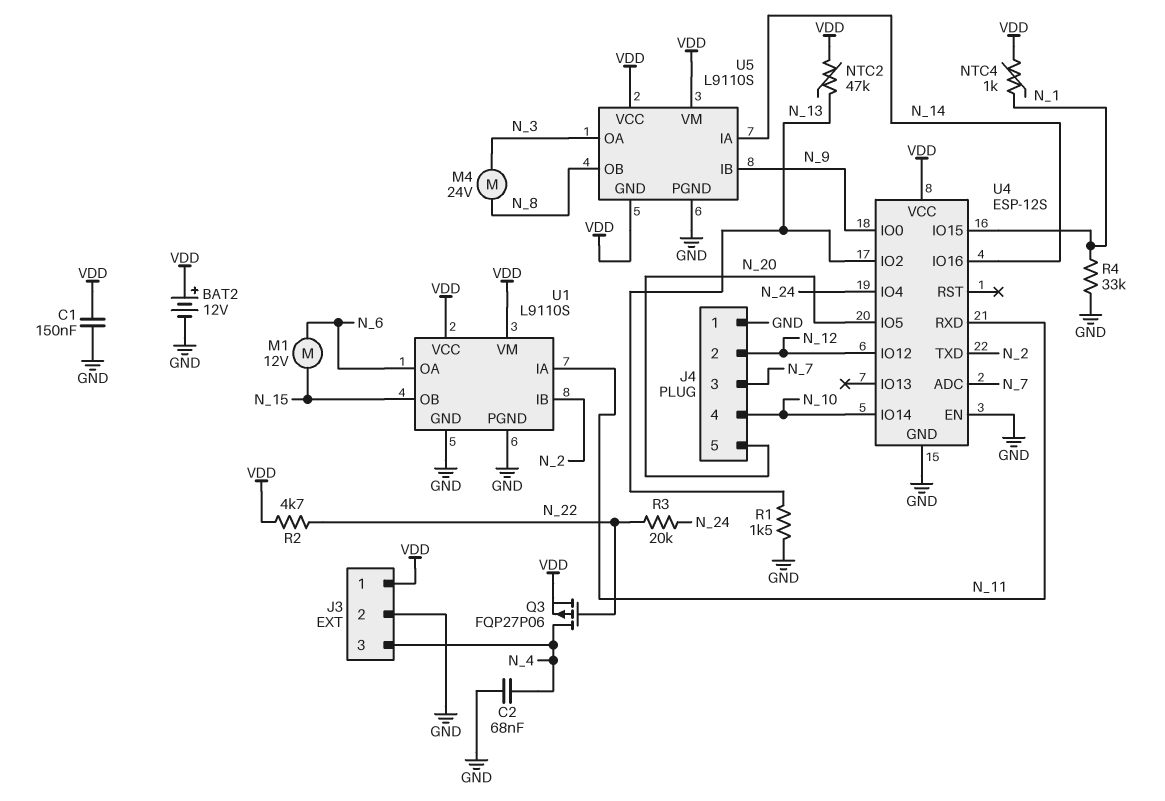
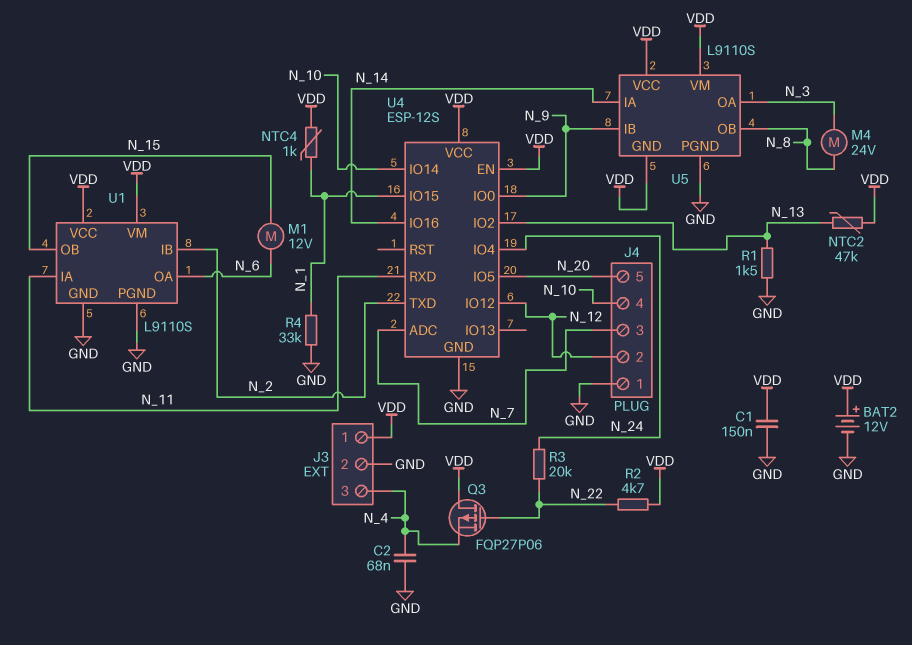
Q3: PMOS FQP27P06 (G N_22, D N_4, S VDD) -> PMOS FQP27P06 (G N_22, D VDD, S N_4)
U4 pin EN: GND -> VDD

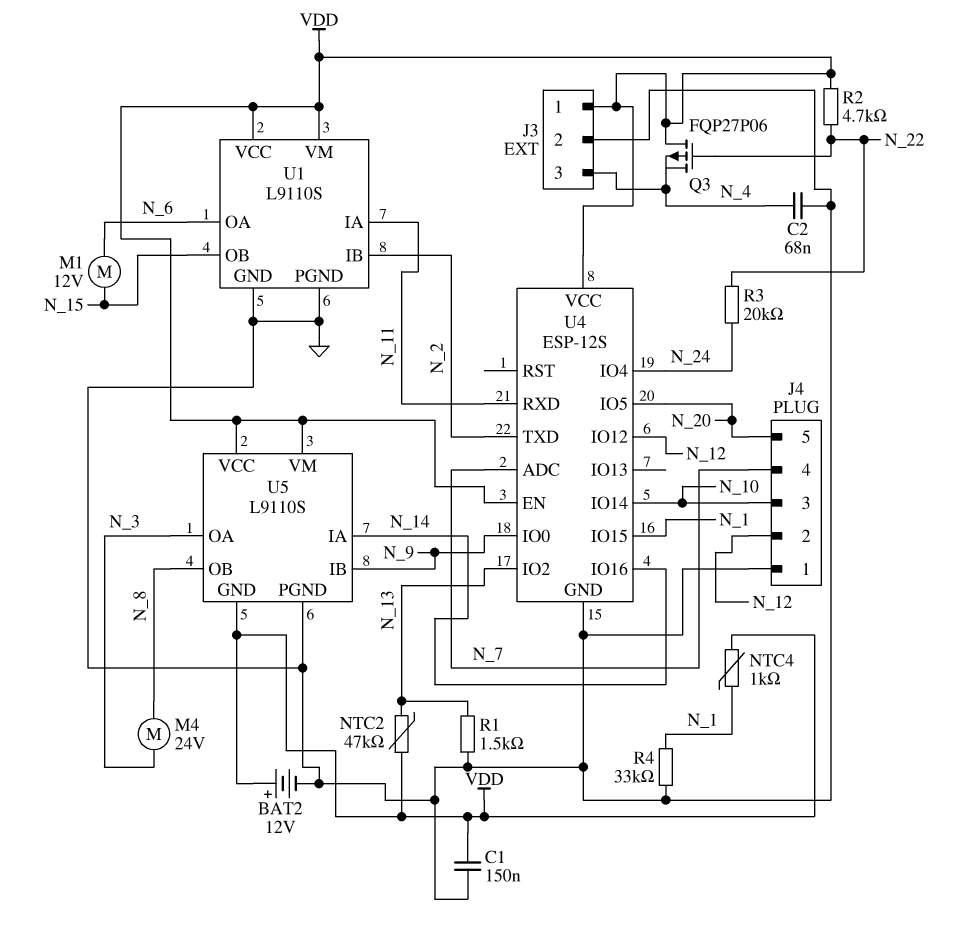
J4 pin 3: N_7 -> N_10
J4 pin 4: N_10 -> N_7

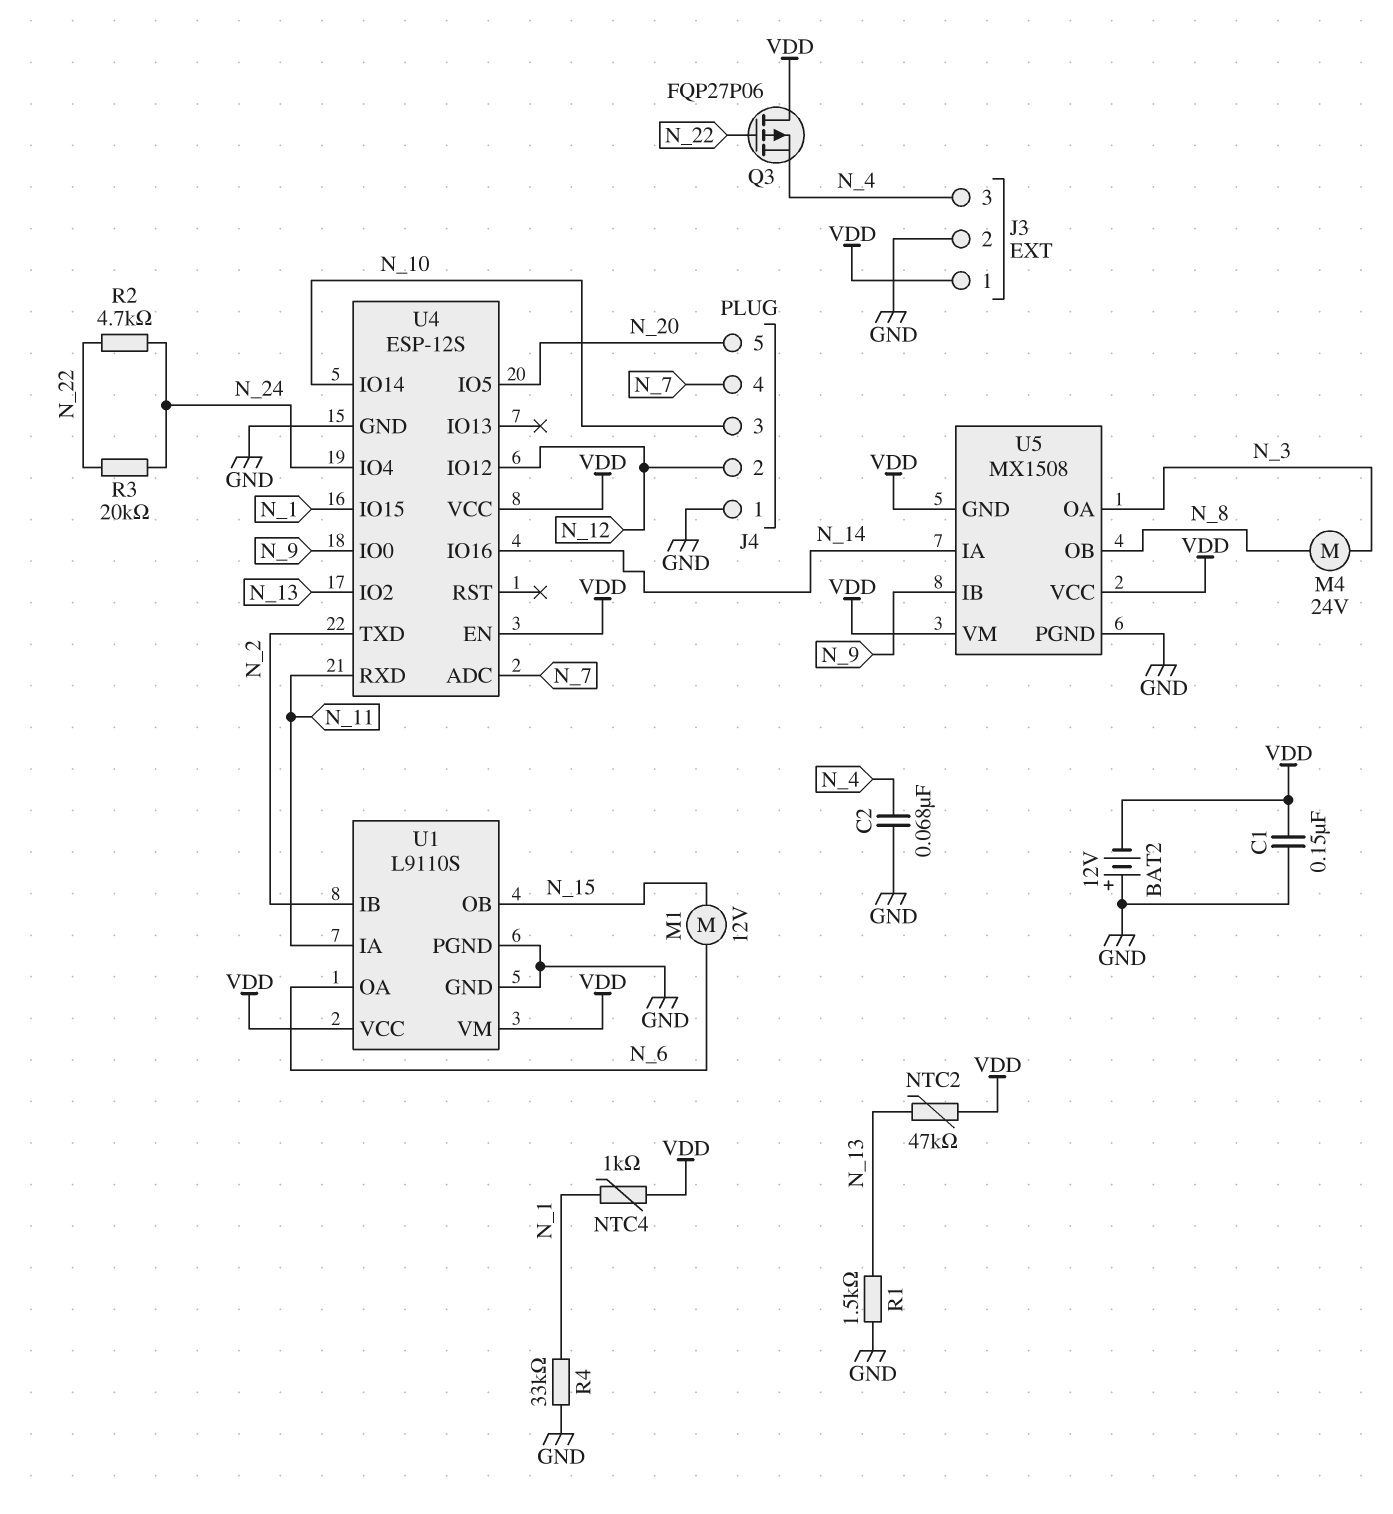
BAT2: 12V (plus VDD, minus GND) -> 12V (plus GND, minus VDD)
R2: 4.7k (N_22, VDD) -> 4.7k (N_22, N_24)
U5: L9110S -> MX1508

